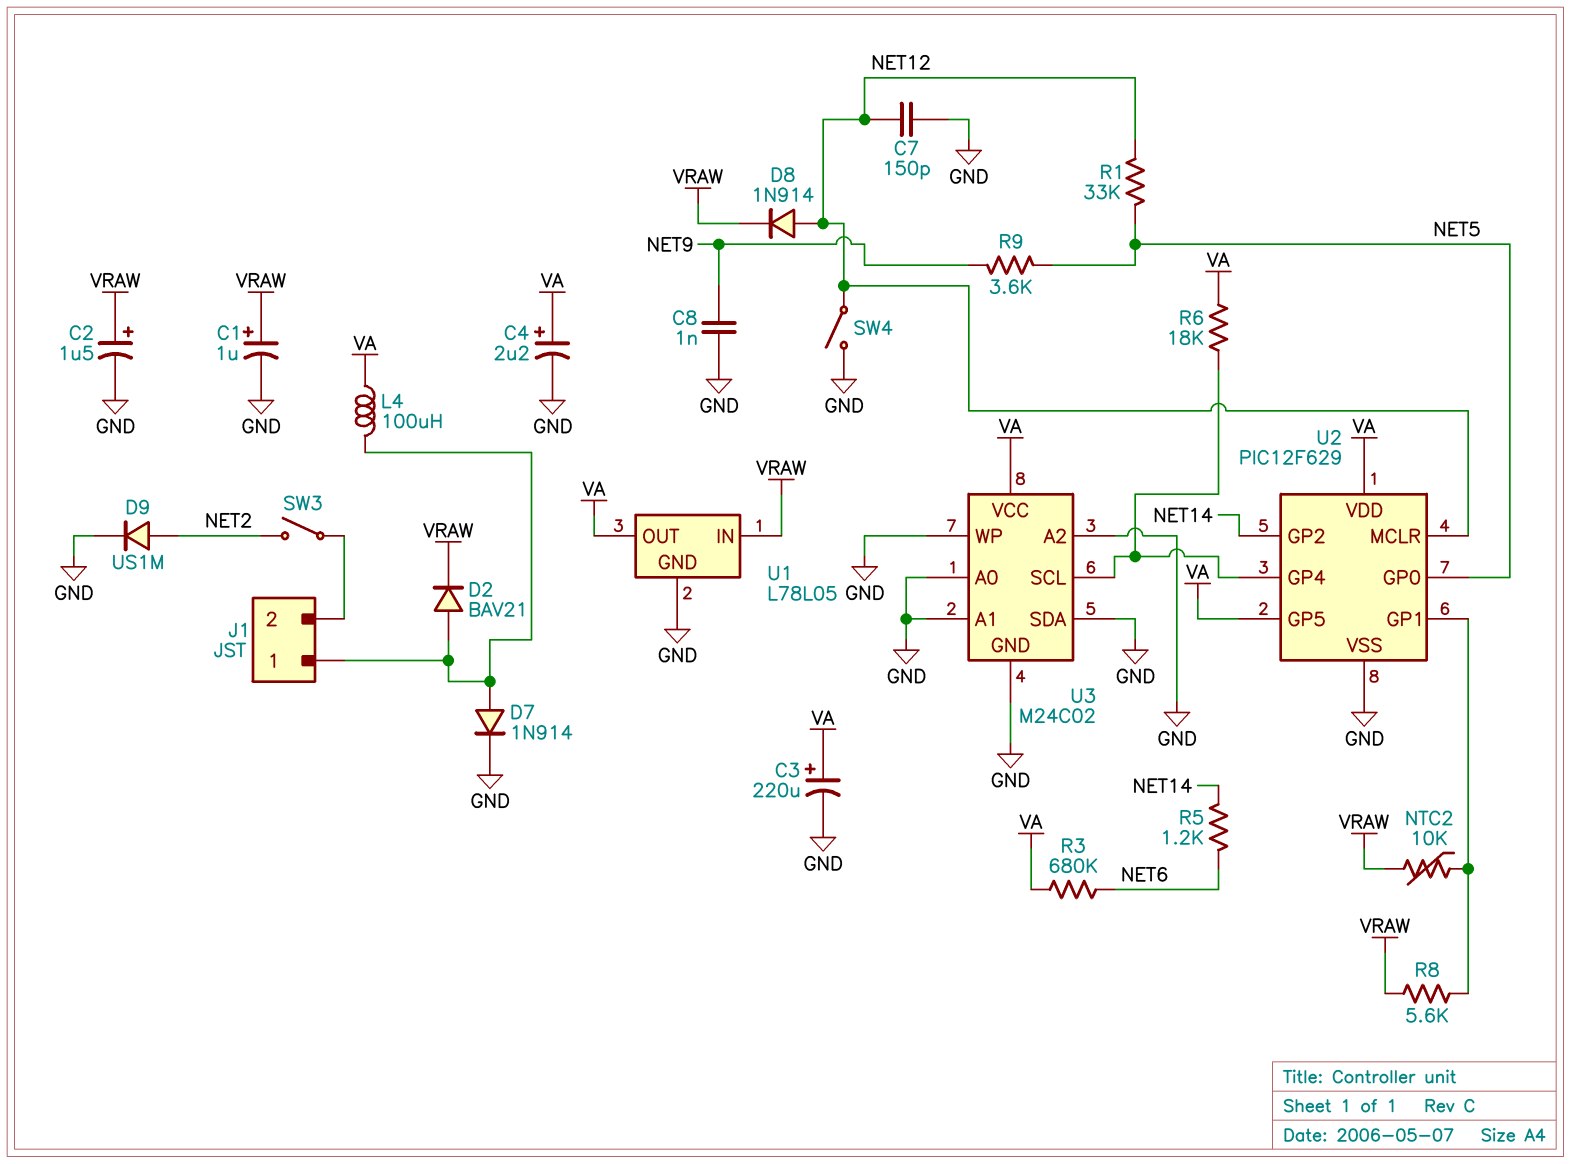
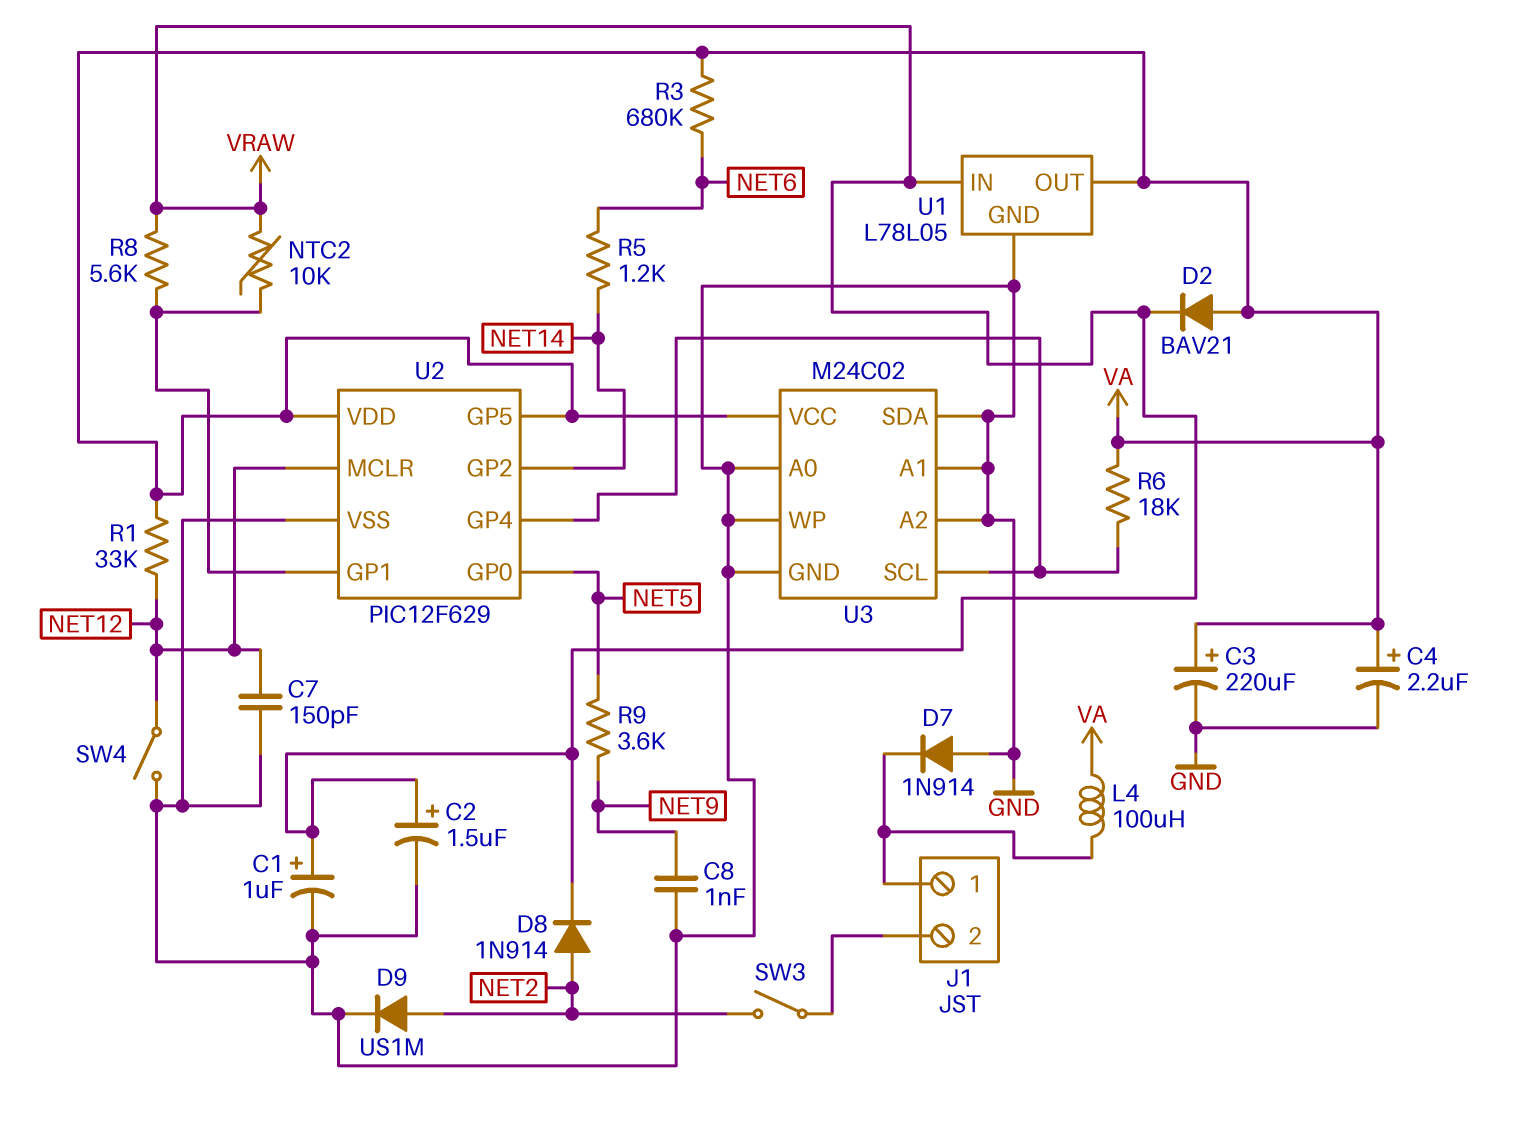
D2: diode BAV21 (A J1/1, K VRAW) -> diode BAV21 (A VA, K VRAW)
D7: diode 1N914 (A J1/1, K GND) -> diode 1N914 (A GND, K J1/1)
D8: diode 1N914 (A NET12, K VRAW) -> diode 1N914 (A NET2, K VRAW)
R1: 33k (NET5, NET12) -> 33k (NET12, VA)

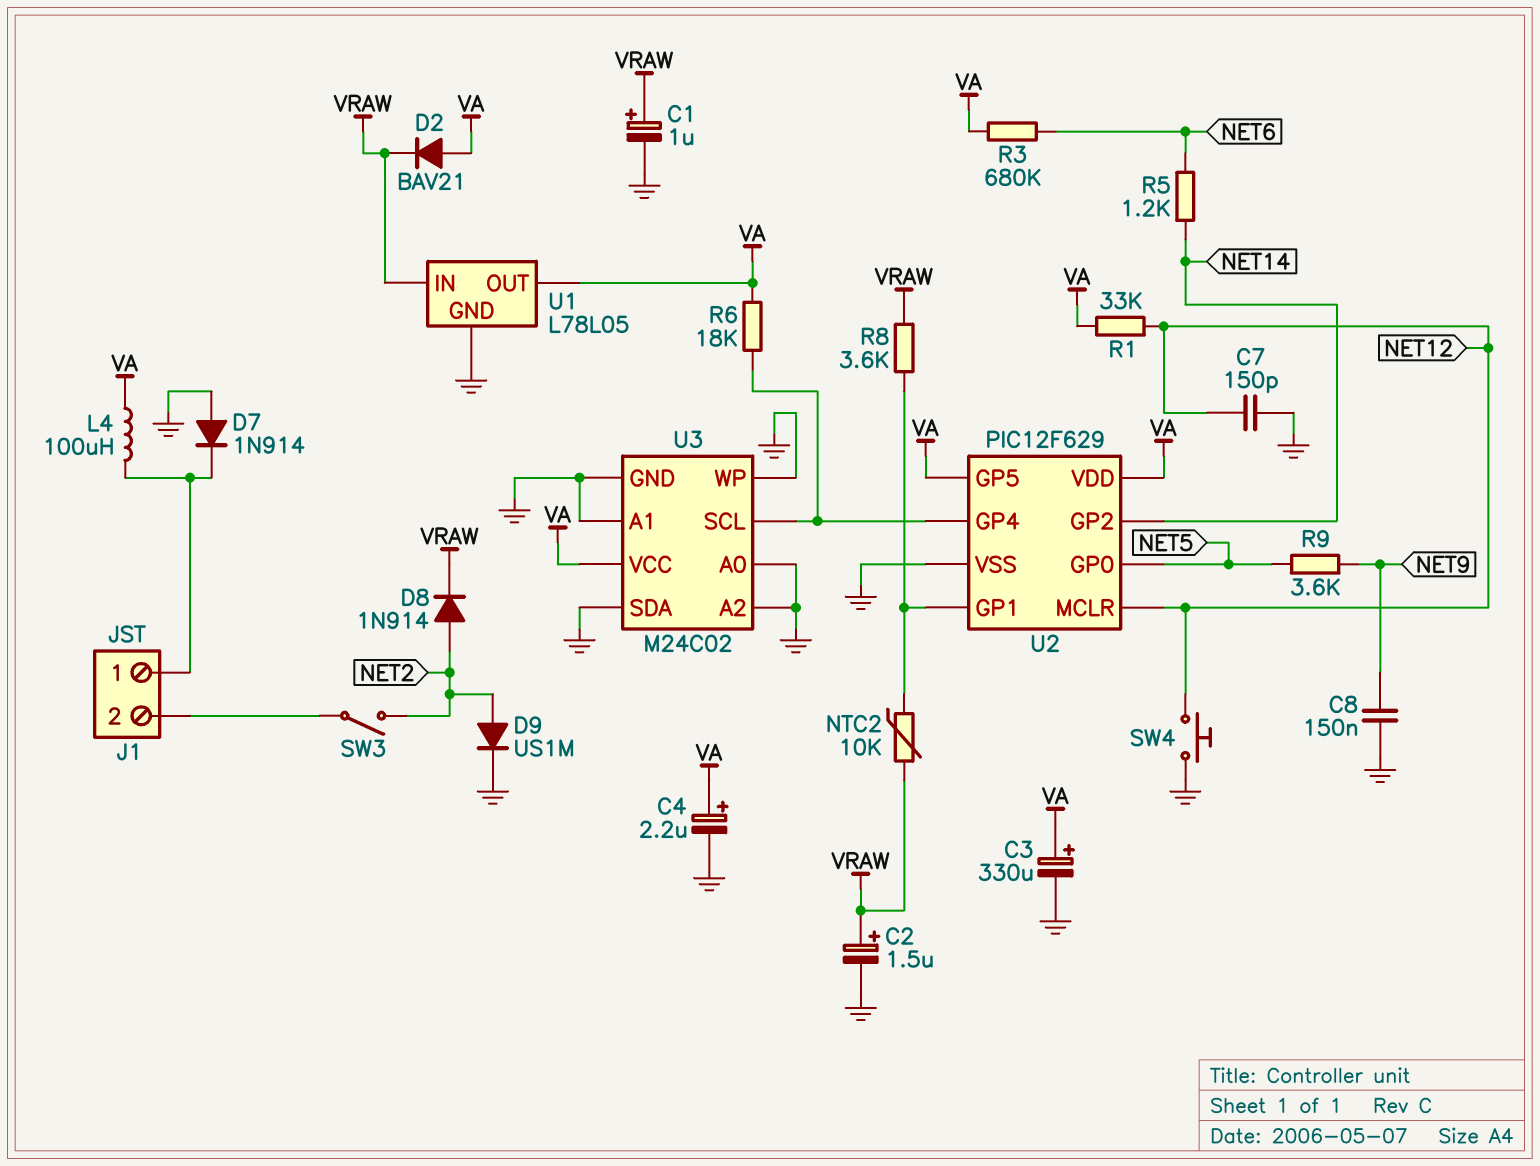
C3: 220uF (plus VA, minus GND) -> 330uF (plus VA, minus GND)
C8: 1nF (GND, NET9) -> 150nF (GND, NET9)
R8: 5.6k (U2/GP1, VRAW) -> 3.6k (U2/GP1, VRAW)
SW4: switch (GND, NET12) -> button (GND, NET12)

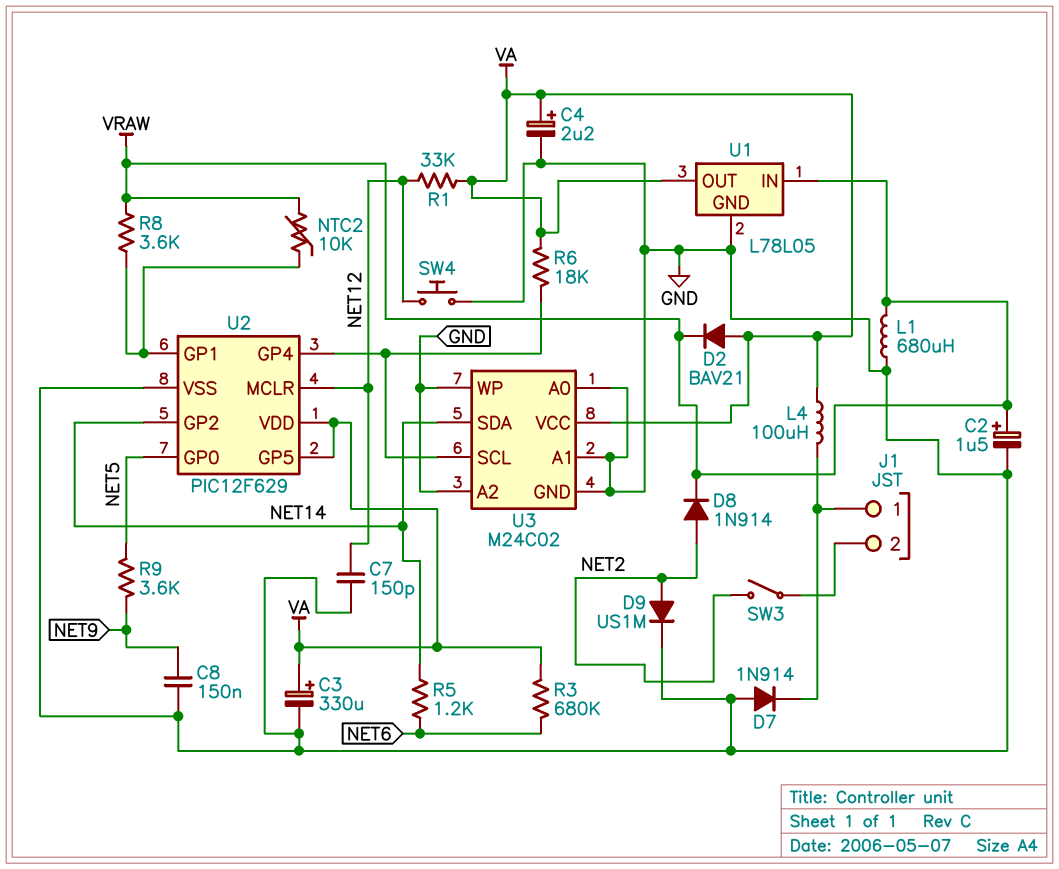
C1: 1uF (plus VRAW, minus GND) -> none
L1: none -> 680uH (GND, VRAW)
U3 pin SDA: GND -> NET14

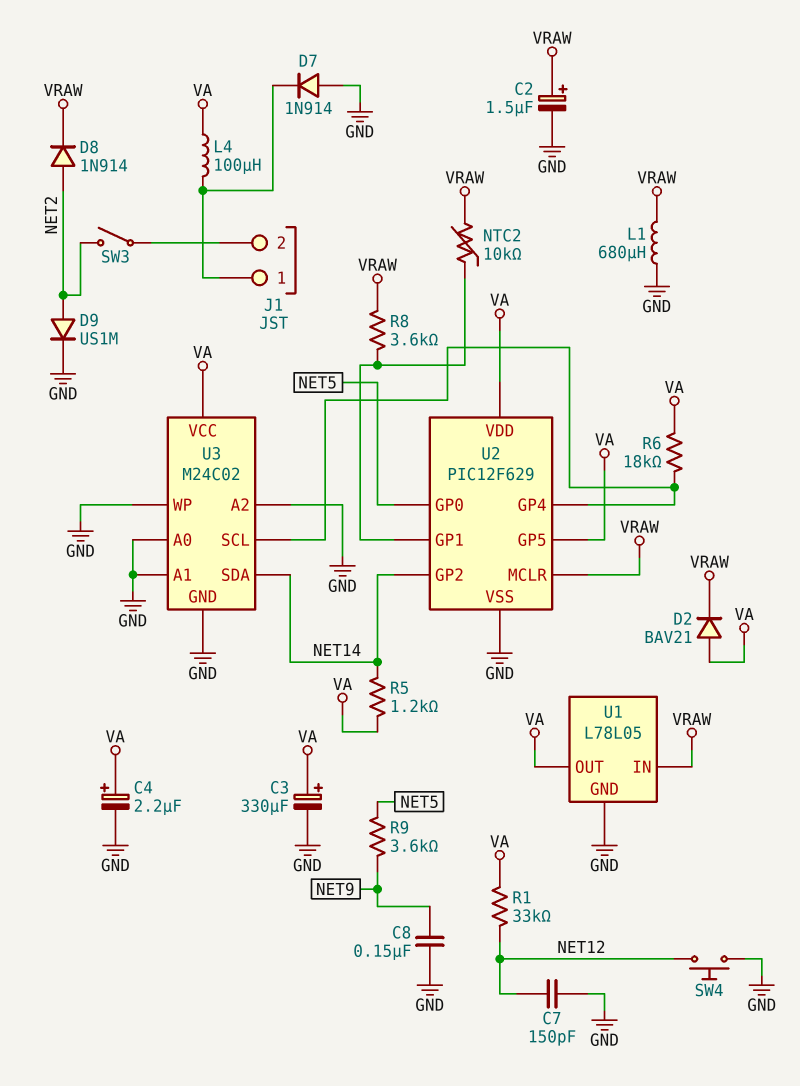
R3: 680k (NET6, VA) -> none
R5: 1.2k (NET6, NET14) -> 1.2k (NET14, VA)
U2 pin MCLR: NET12 -> VRAW

